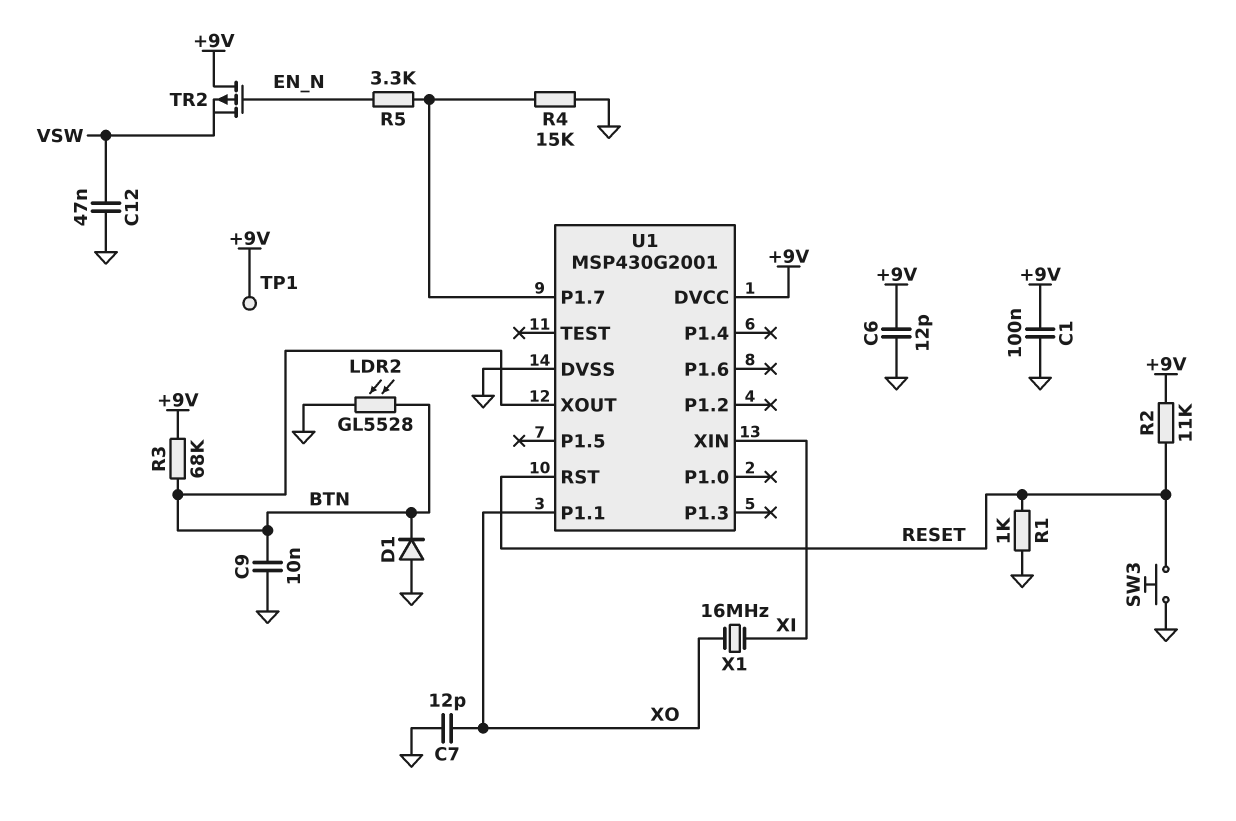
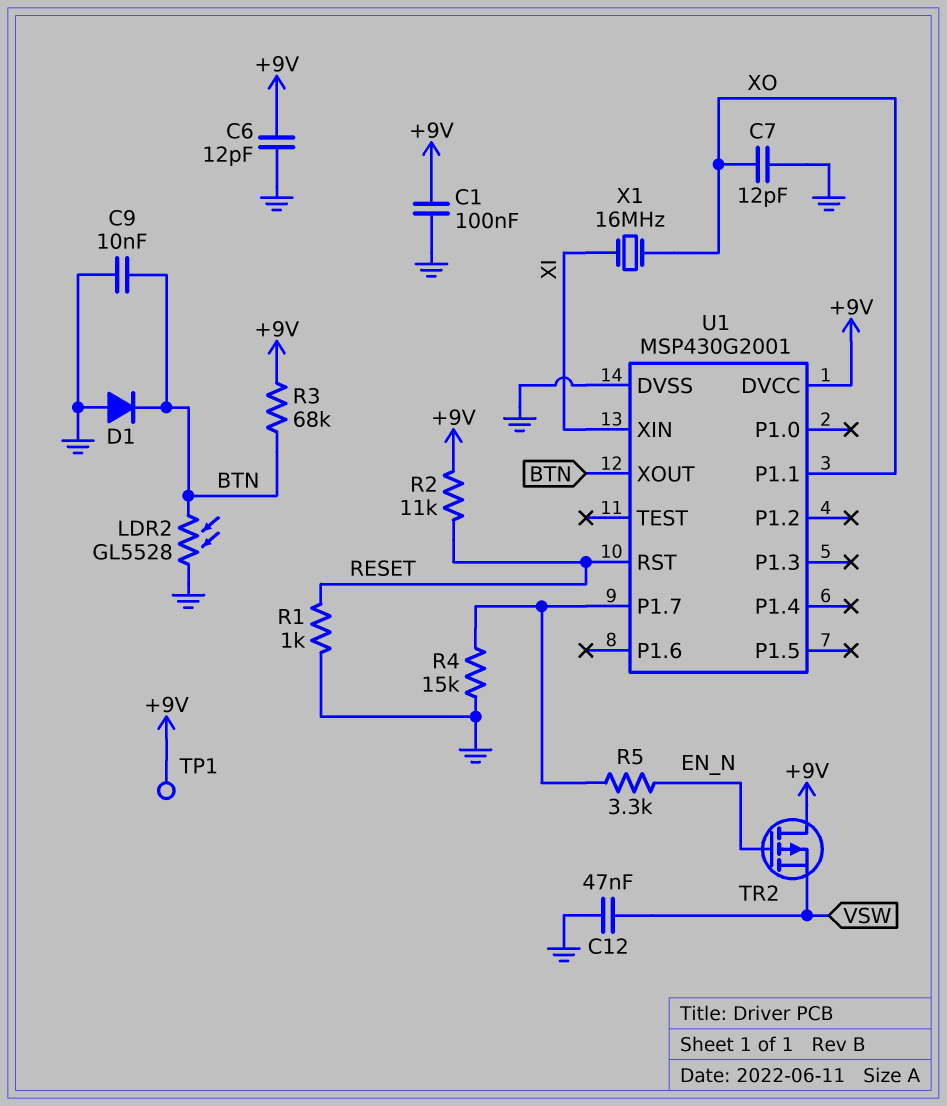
SW3: button (GND, RESET) -> none

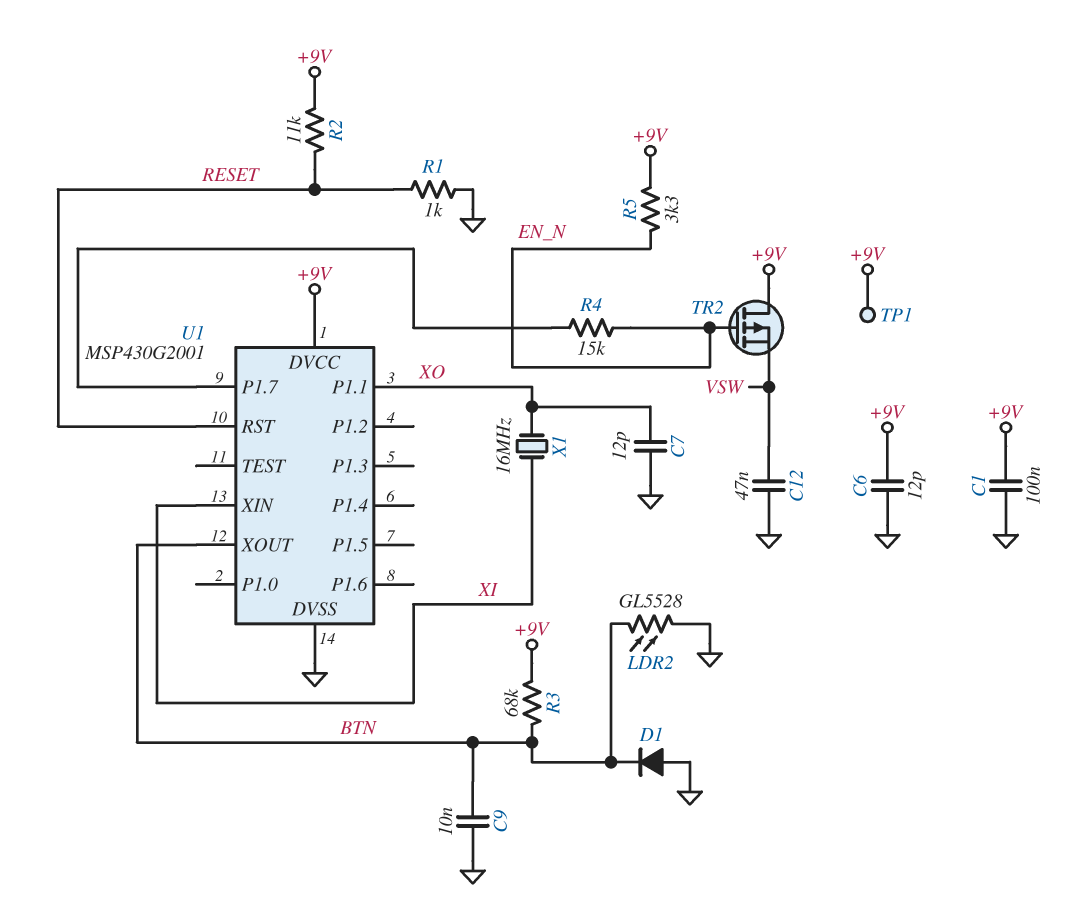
R4: 15k (GND, U1/P1.7) -> 15k (EN_N, U1/P1.7)
R5: 3.3k (EN_N, U1/P1.7) -> 3.3k (+9V, EN_N)

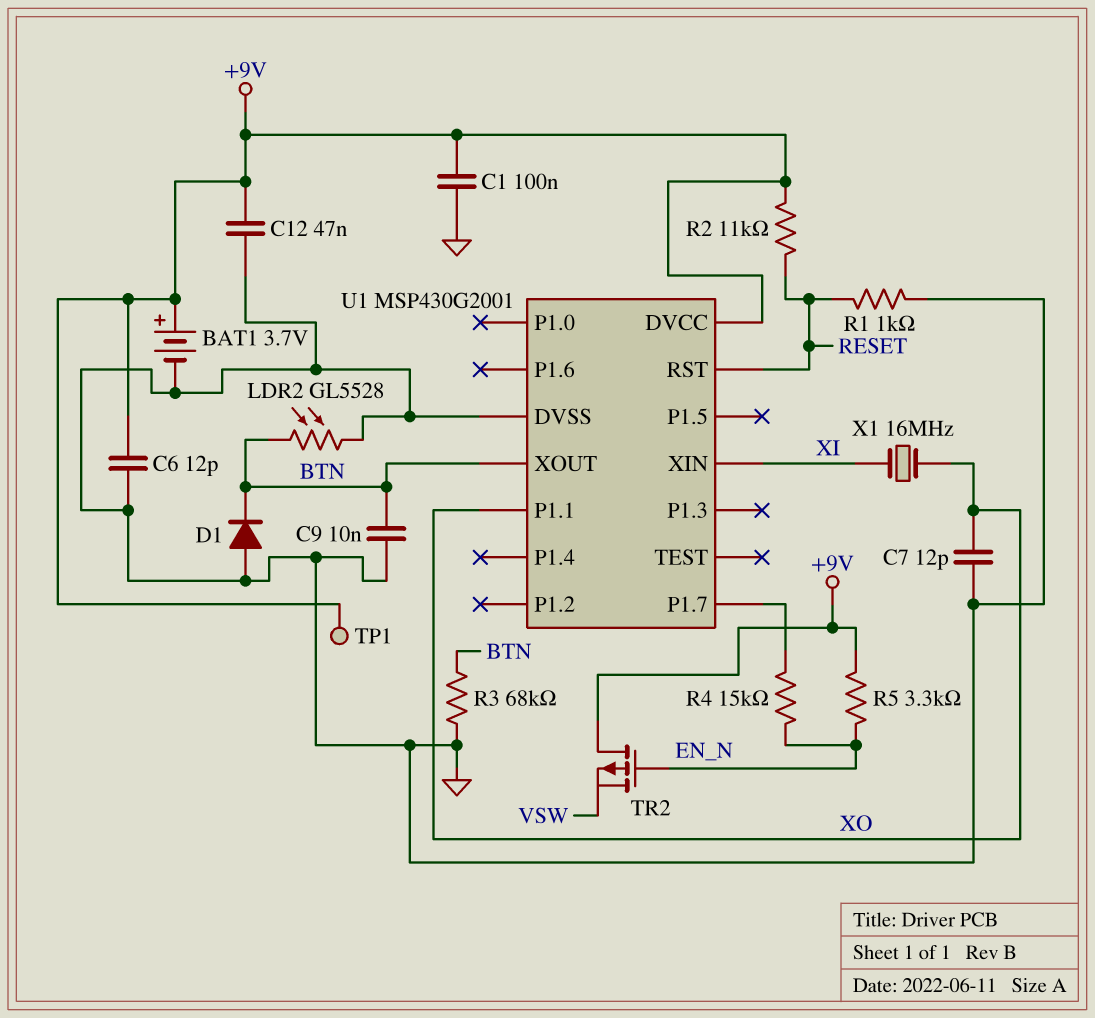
BAT1: none -> 3.7V (plus +9V, minus GND)
C12: 47nF (GND, VSW) -> 47nF (+9V, GND)
R3: 68k (+9V, BTN) -> 68k (BTN, GND)

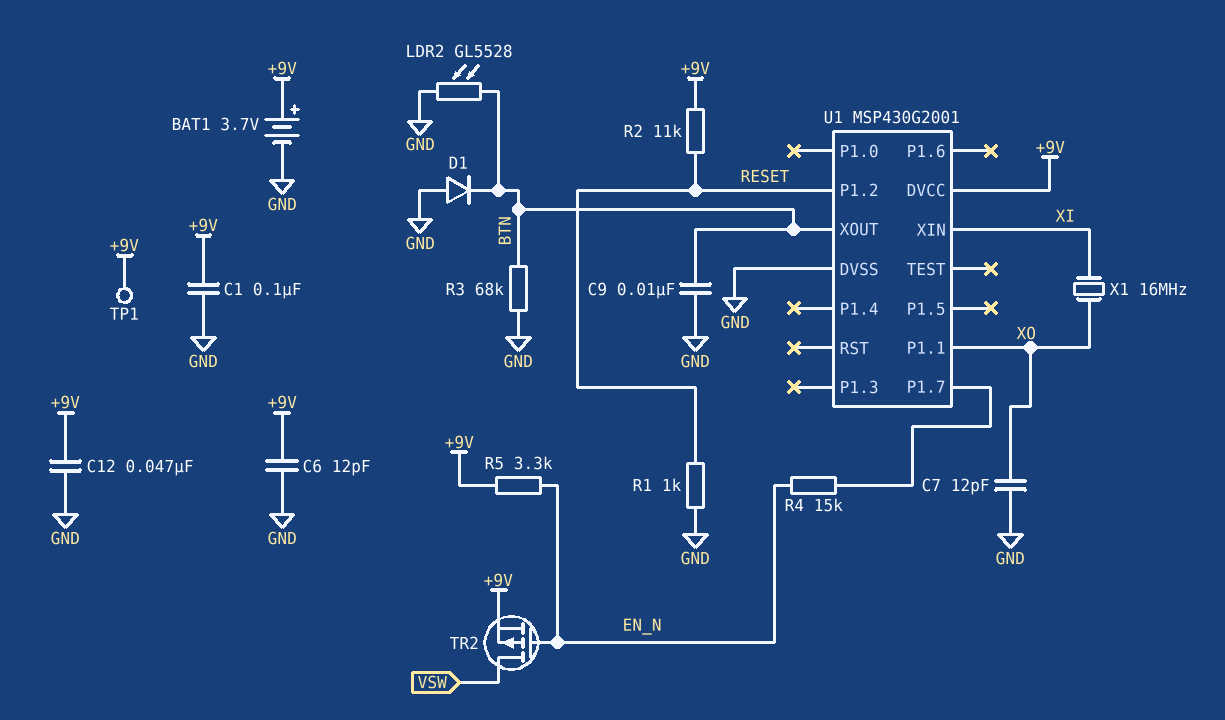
TR2: PMOS (G EN_N, D +9V, S VSW) -> PMOS (G EN_N, D VSW, S +9V)
U1 pin P1.2: none -> RESET
U1 pin RST: RESET -> none

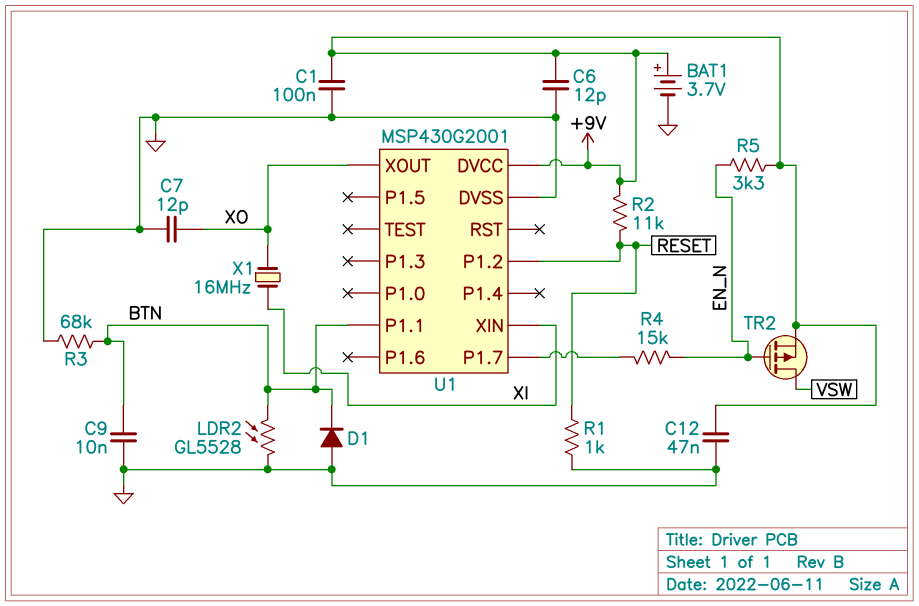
TP1: test point (+9V) -> none
U1 pin P1.1: XO -> BTN
U1 pin XOUT: BTN -> XO

